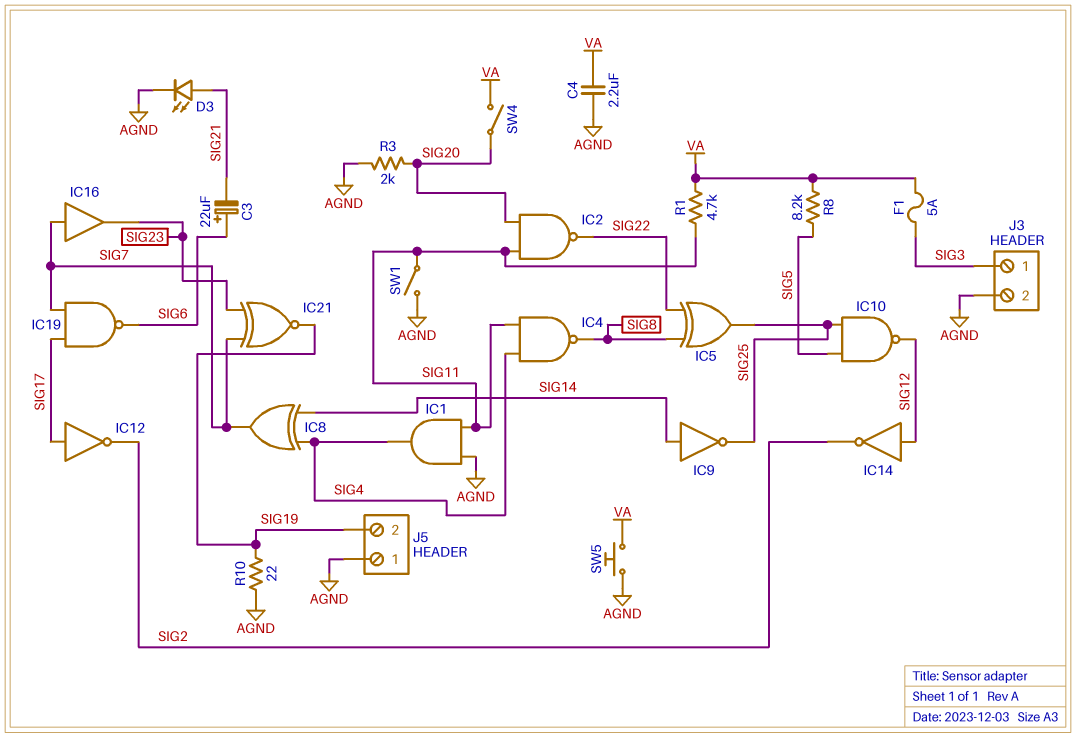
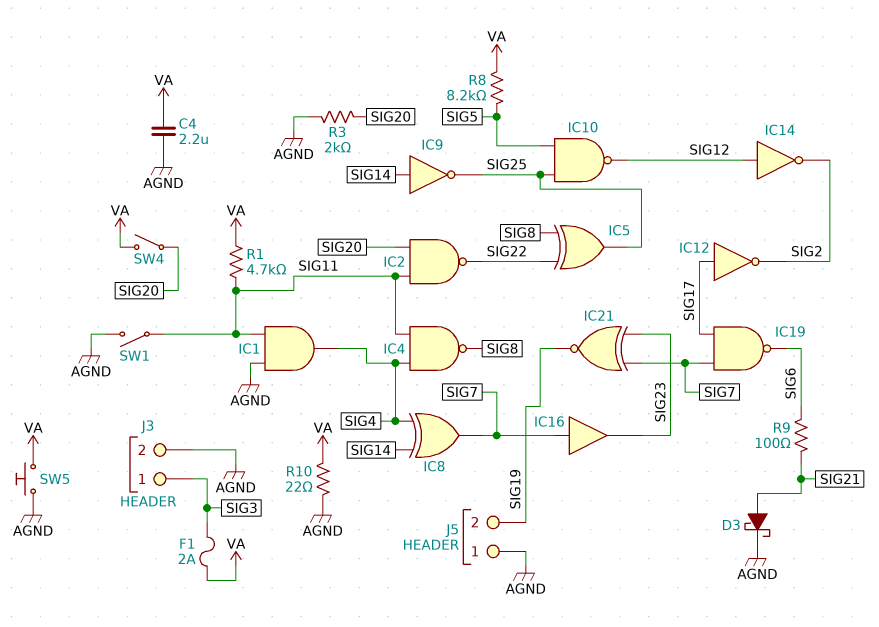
C3: 22uF (plus SIG6, minus SIG21) -> none
D3: LED (A SIG21, K AGND) -> schottky (A SIG21, K AGND)
F1: 5A (SIG3, VA) -> 2A (SIG3, VA)
R9: none -> 100 (SIG6, SIG21)
R10: 22 (AGND, SIG19) -> 22 (AGND, VA)

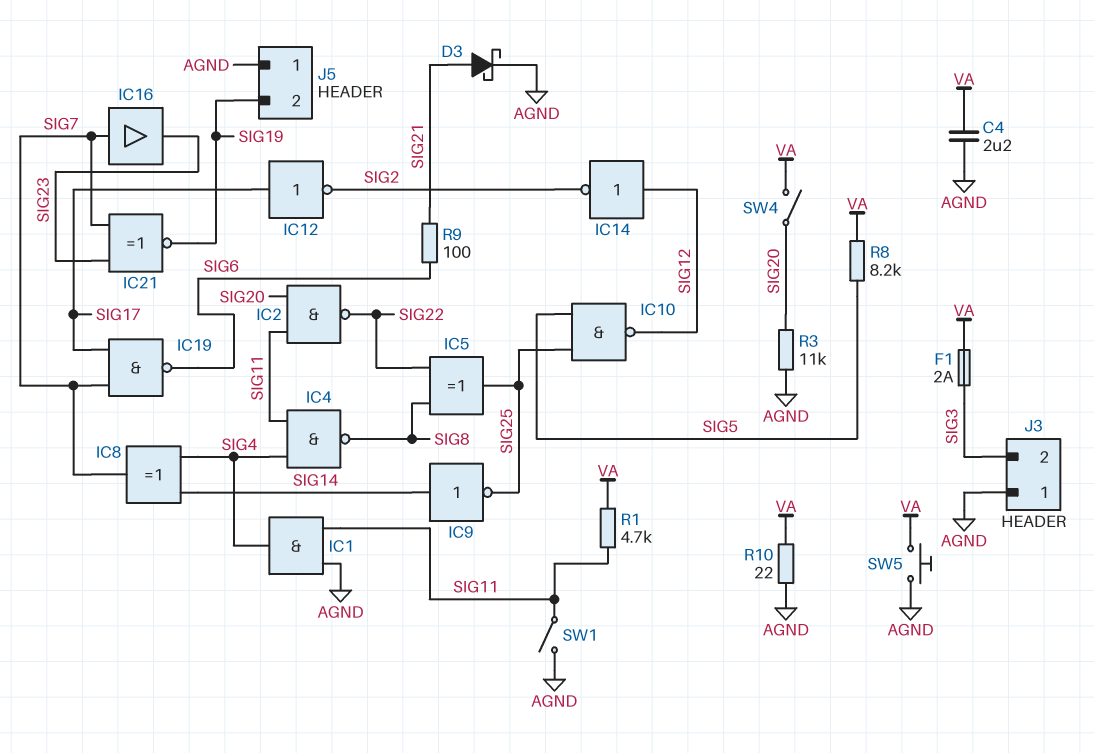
J3 pin 1: SIG3 -> AGND
J3 pin 2: AGND -> SIG3
R3: 2k (AGND, SIG20) -> 11k (AGND, SIG20)

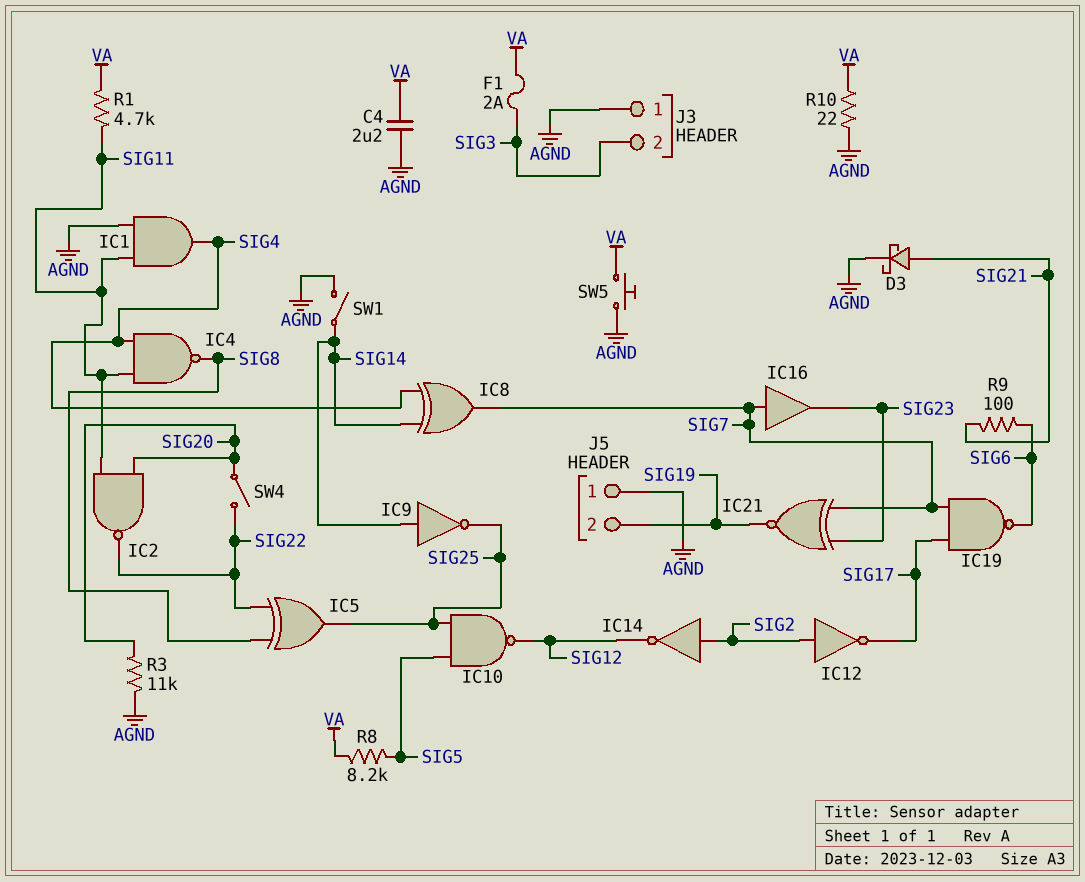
IC12: NOT (in SIG17, out SIG2) -> NOT (in SIG2, out SIG17)
IC14: NOT (in SIG12, out SIG2) -> NOT (in SIG2, out SIG12)
SW1: switch (AGND, SIG11) -> switch (AGND, SIG14)
SW4: switch (SIG20, VA) -> switch (SIG20, SIG22)

